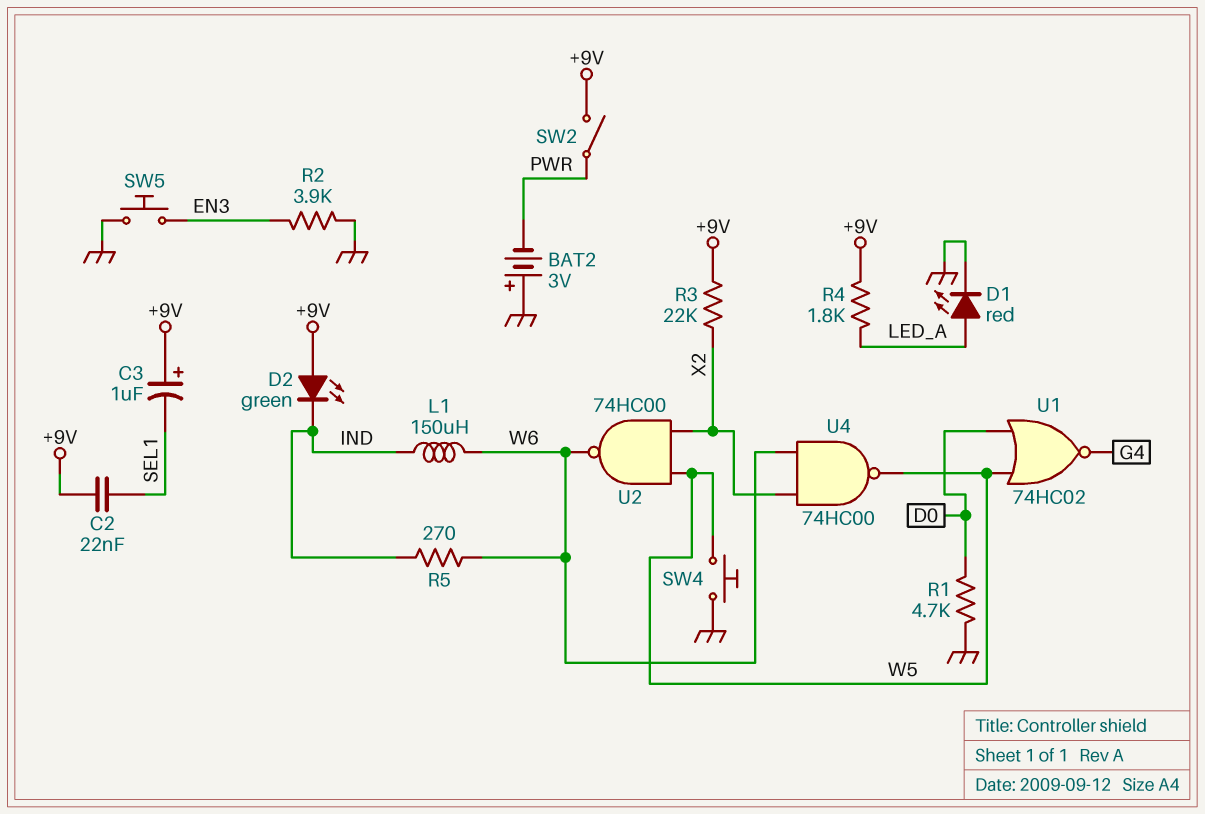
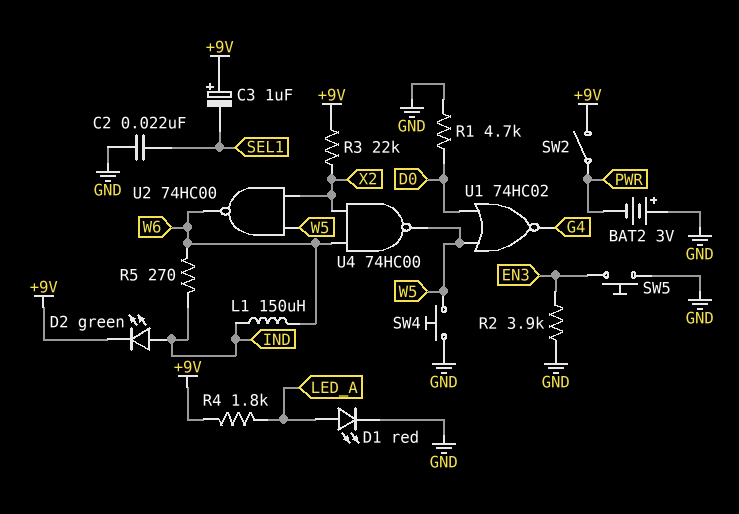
C2: 22nF (+9V, SEL1) -> 22nF (GND, SEL1)
D2: LED green (A +9V, K IND) -> LED green (A IND, K +9V)

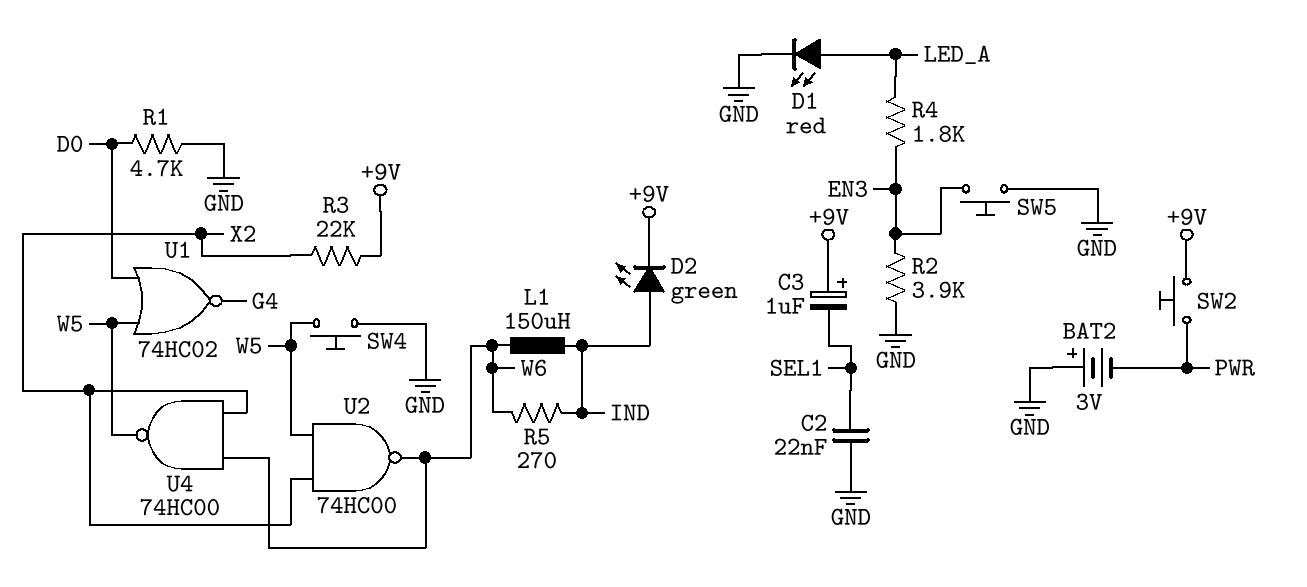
R4: 1.8k (+9V, LED_A) -> 1.8k (EN3, LED_A)
SW2: switch (+9V, PWR) -> button (+9V, PWR)

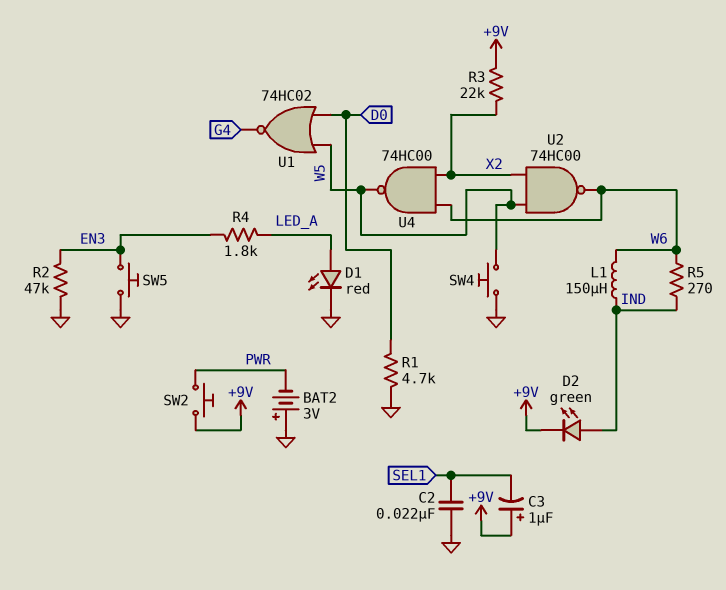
R2: 3.9k (EN3, GND) -> 47k (EN3, GND)

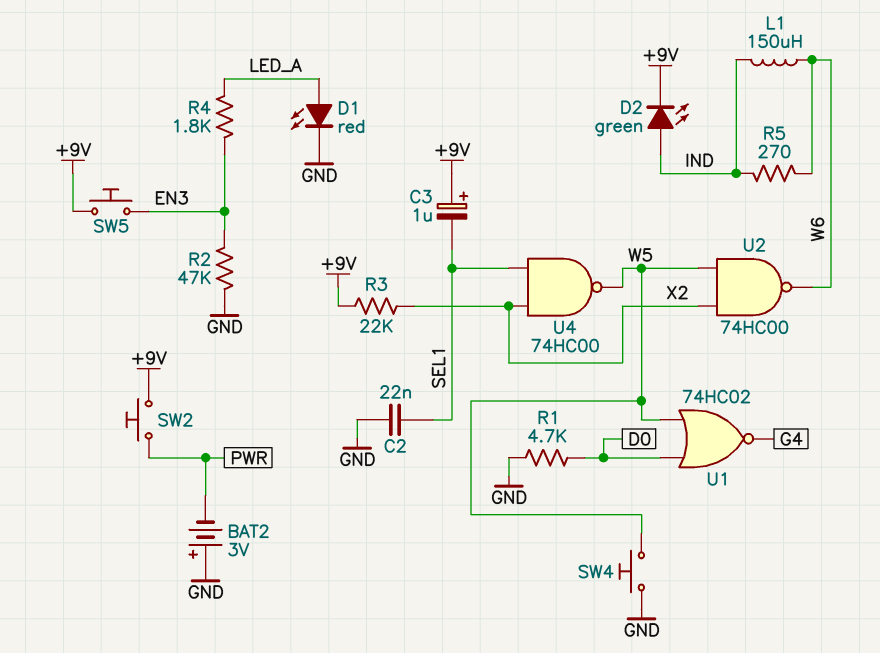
SW5: button (EN3, GND) -> button (+9V, EN3)
U4: NAND 74HC00 (in W6, in X2, out W5) -> NAND 74HC00 (in SEL1, in X2, out W5)

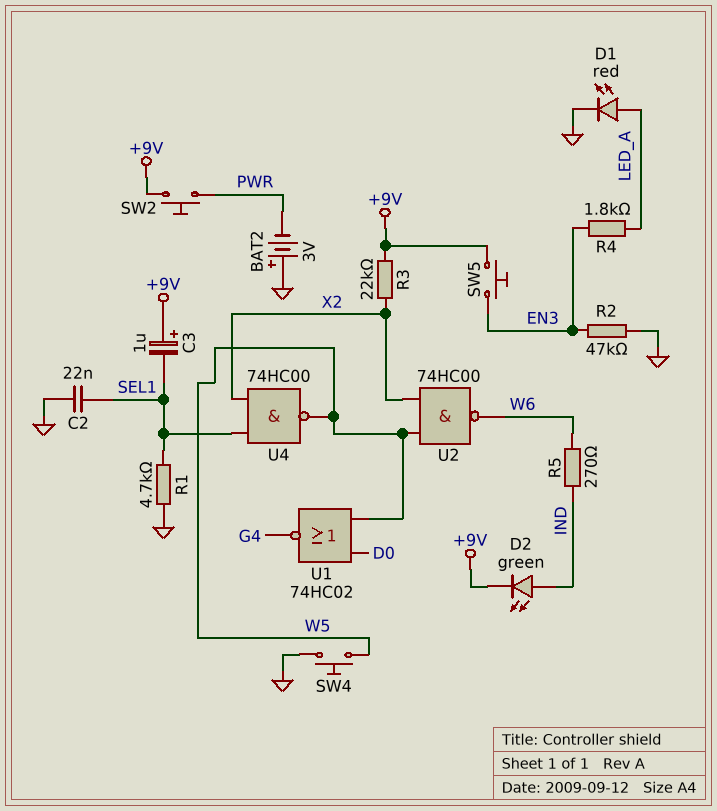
L1: 150uH (IND, W6) -> none
R1: 4.7k (D0, GND) -> 4.7k (GND, SEL1)

